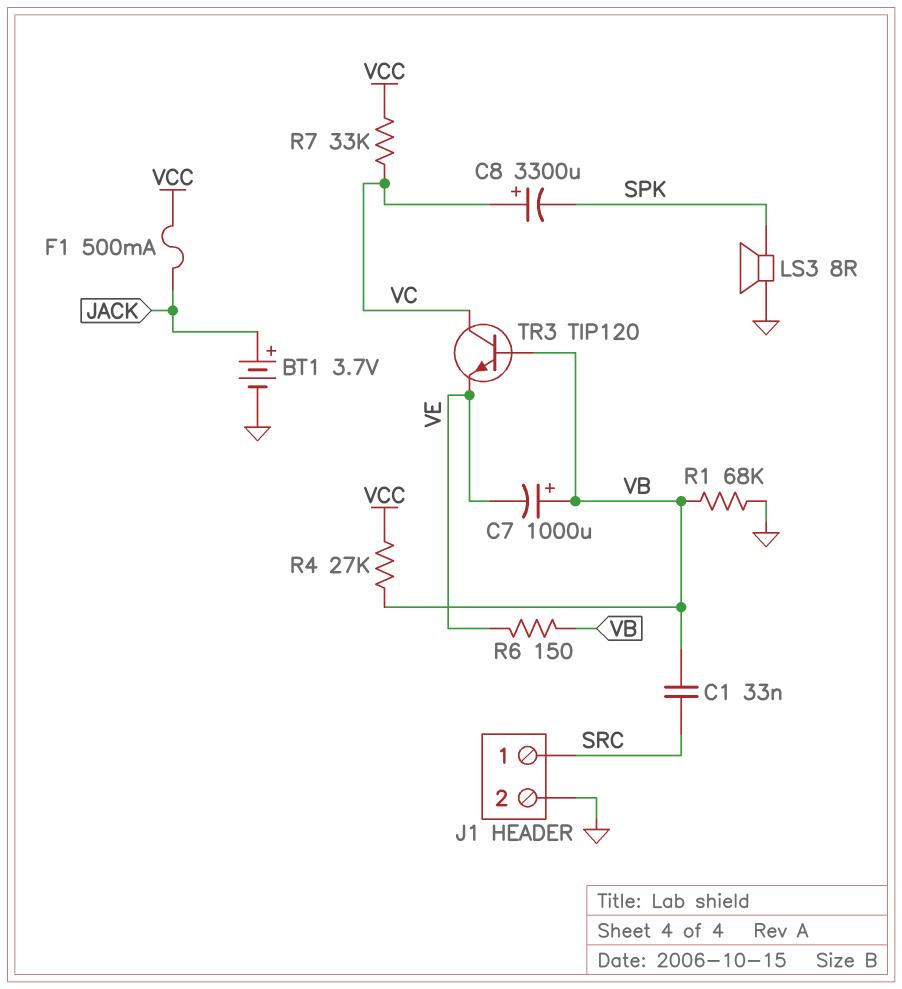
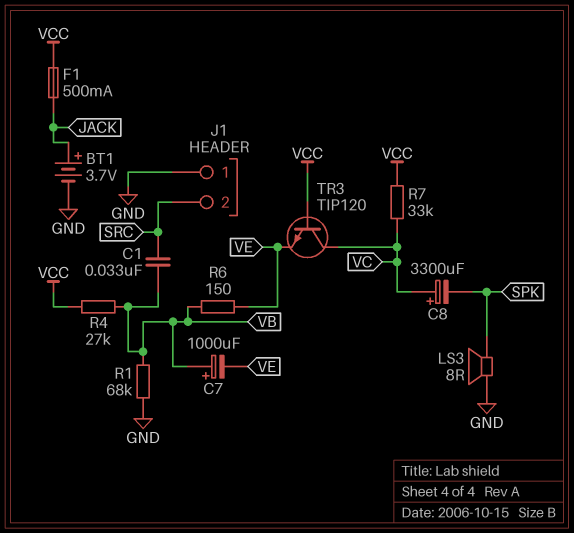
J1 pin 1: SRC -> GND
J1 pin 2: GND -> SRC
TR3: NPN TIP120 (B VB, C VC, E VE) -> NPN TIP120 (B VCC, C VC, E VE)

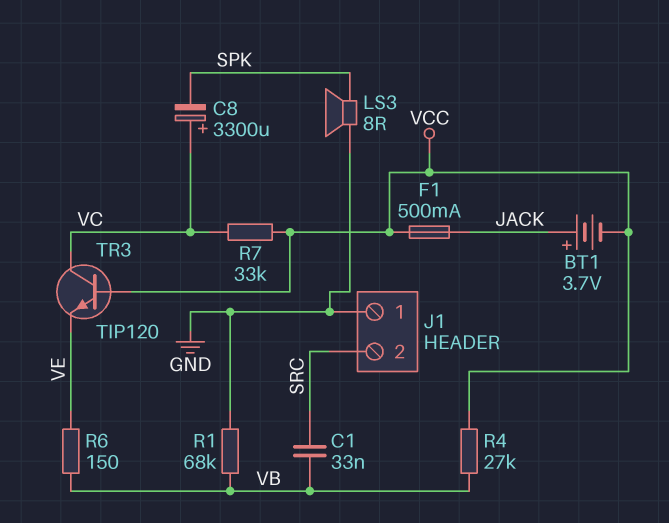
BT1: 3.7V (plus JACK, minus GND) -> 3.7V (plus JACK, minus VCC)
C7: 1000uF (plus VB, minus VE) -> none

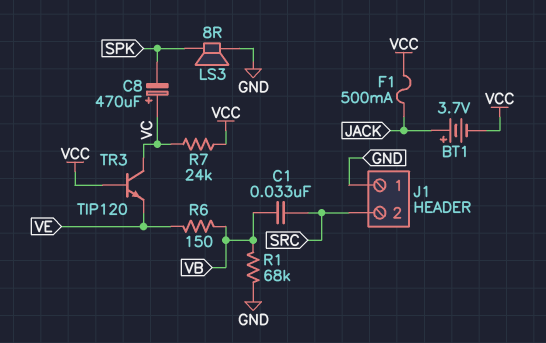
C8: 3300uF (plus VC, minus SPK) -> 470uF (plus VC, minus SPK)
R4: 27k (VB, VCC) -> none
R7: 33k (VC, VCC) -> 24k (VC, VCC)

